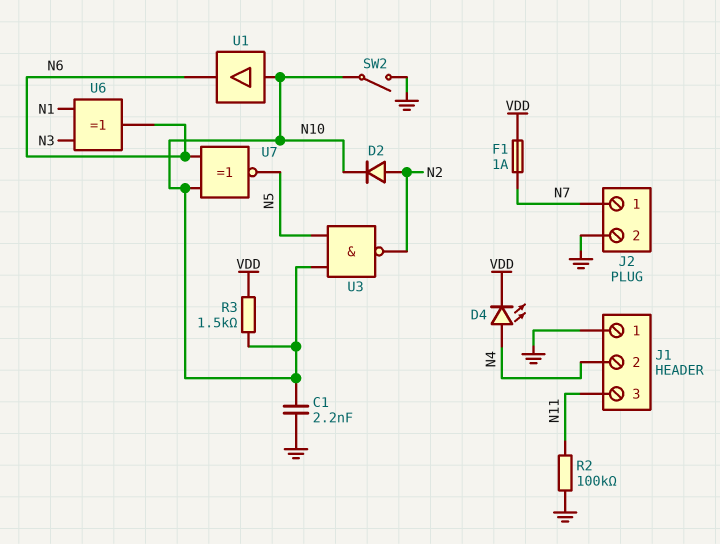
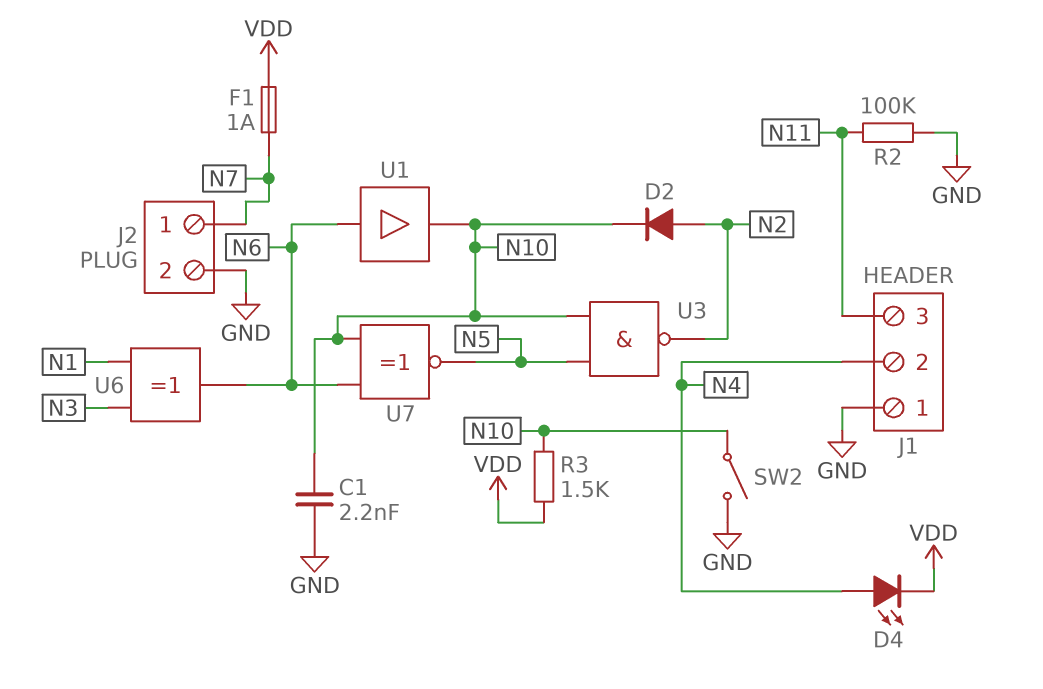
U1: buffer (in N10, out N6) -> buffer (in N6, out N10)

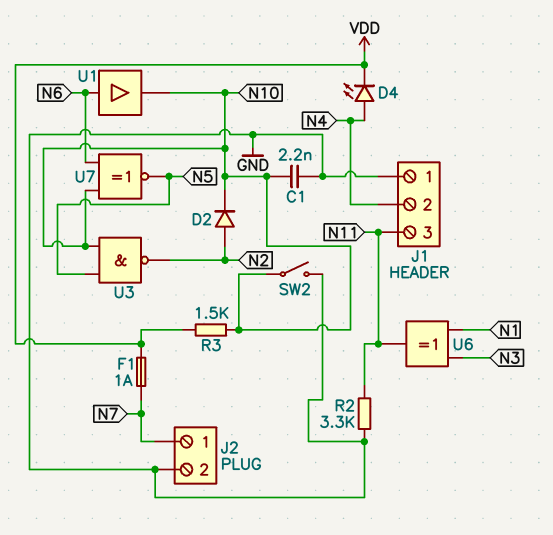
R2: 100k (GND, N11) -> 3.3k (GND, N11)
U6: XOR (in N1, in N3, out N6) -> XOR (in N1, in N3, out N11)

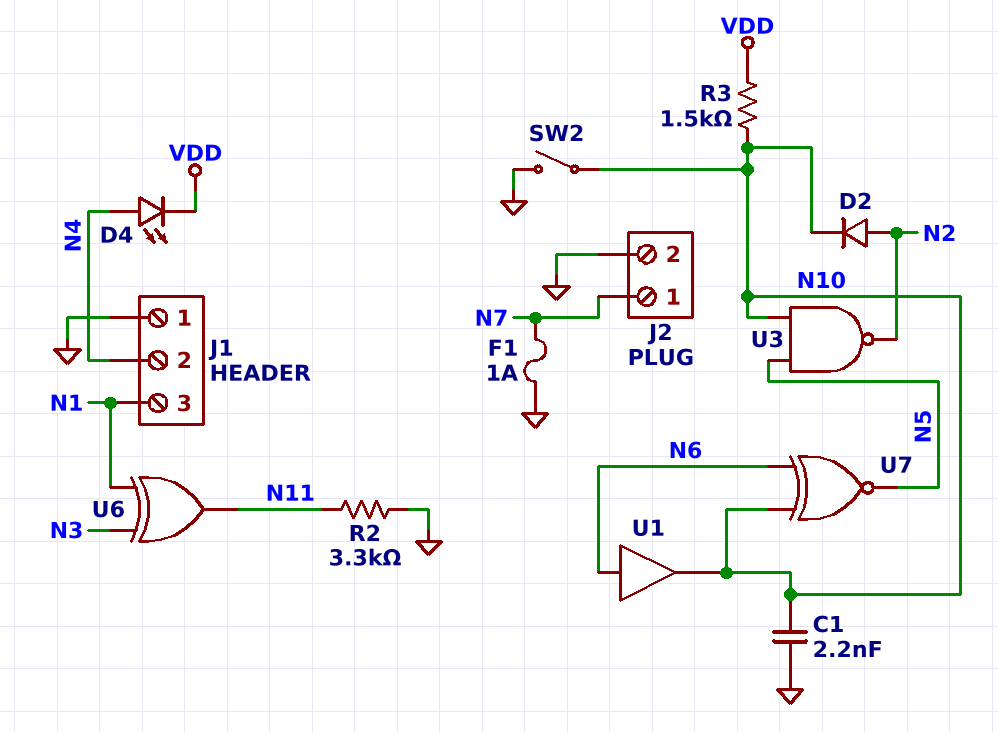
F1: 1A (N7, VDD) -> 1A (GND, N7)
J1 pin 3: N11 -> N1

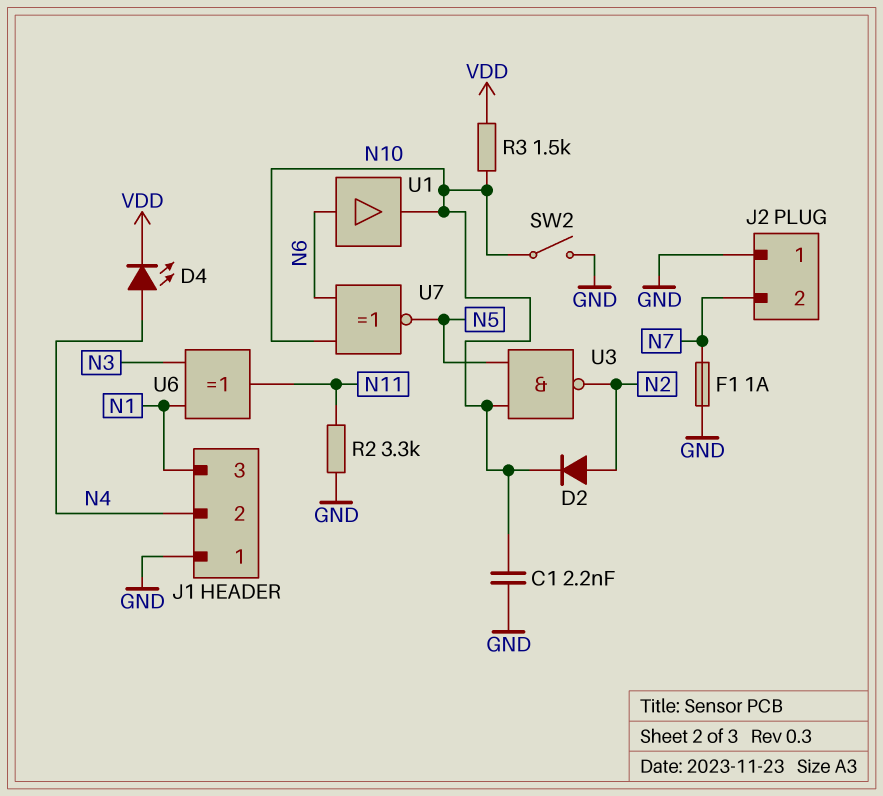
J2 pin 1: N7 -> GND
J2 pin 2: GND -> N7

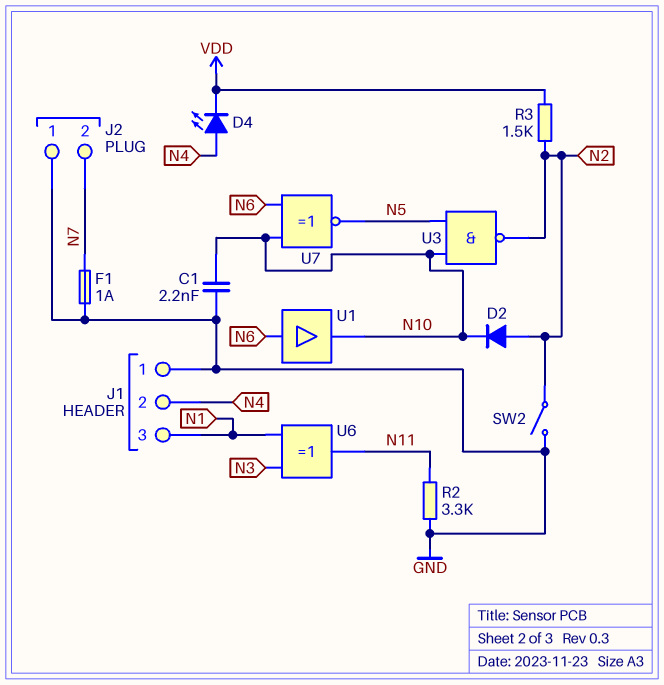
R3: 1.5k (N10, VDD) -> 1.5k (N2, VDD)
SW2: switch (GND, N10) -> switch (GND, N2)

